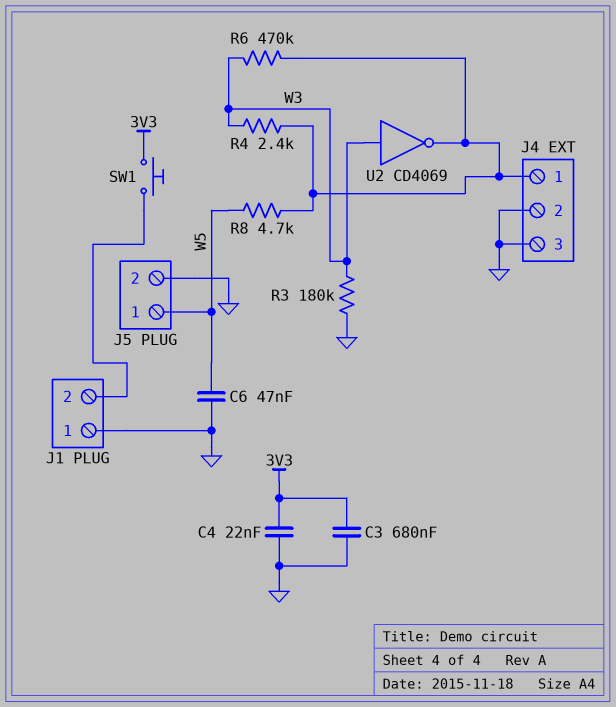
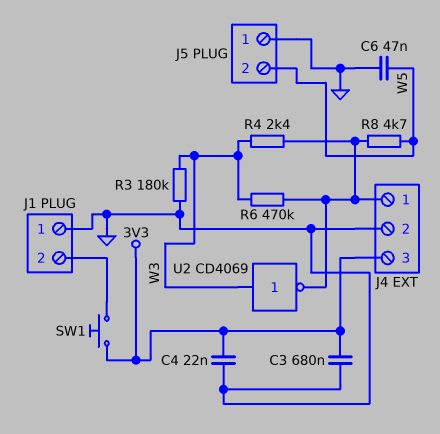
J4 pin 3: GND -> 3V3
J5 pin 1: W5 -> GND
J5 pin 2: GND -> W5

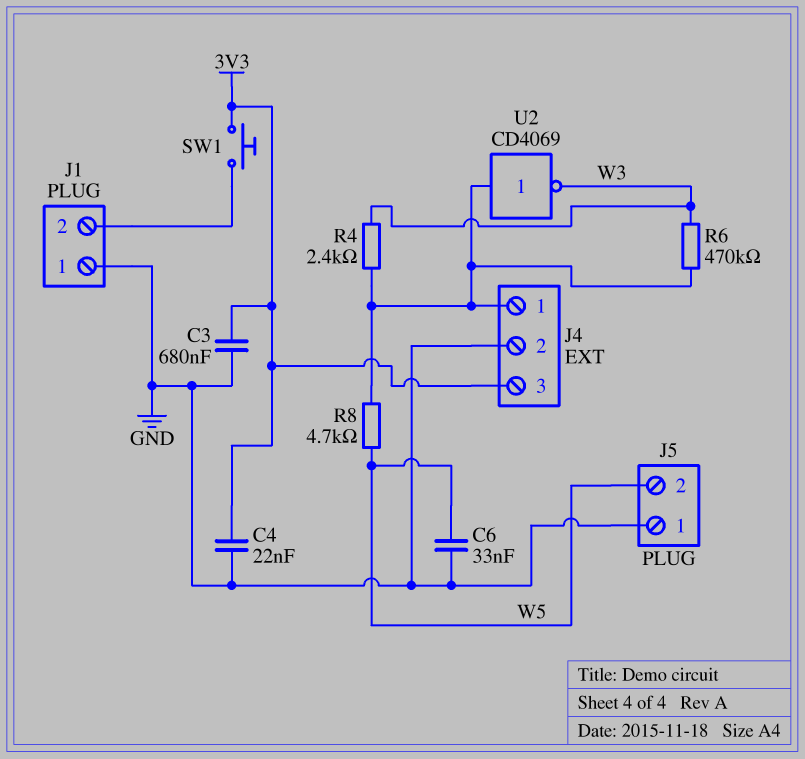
C6: 47nF (GND, W5) -> 33nF (GND, W5)
R3: 180k (GND, W3) -> none
U2: NOT CD4069 (in W3, out J4/1) -> NOT CD4069 (in J4/1, out W3)

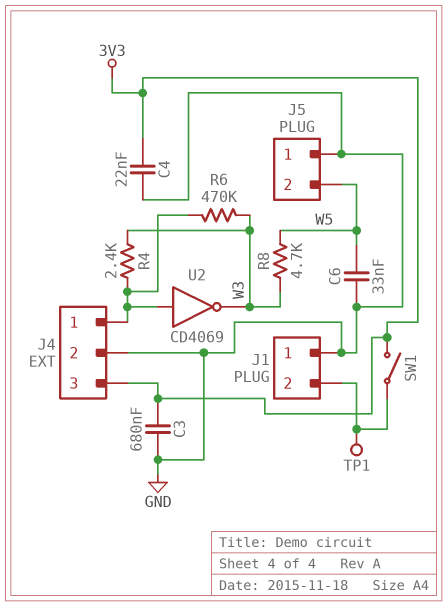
R8: 4.7k (J4/1, W5) -> 4.7k (W3, W5)
SW1: button (3V3, J1/2) -> switch (3V3, J1/2)
TP1: none -> test point (J1/2)

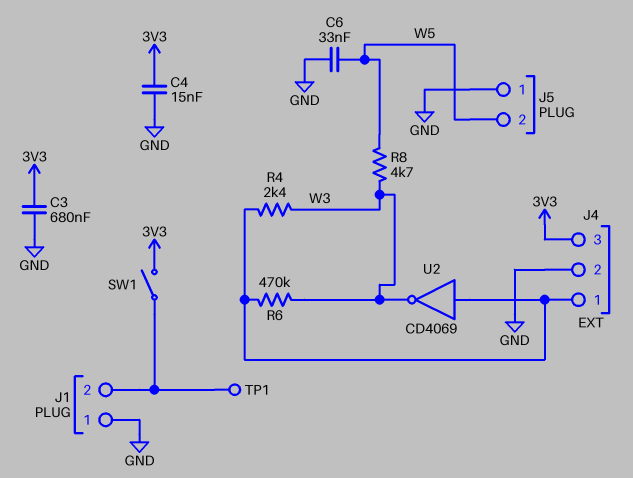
C4: 22nF (3V3, GND) -> 15nF (3V3, GND)

